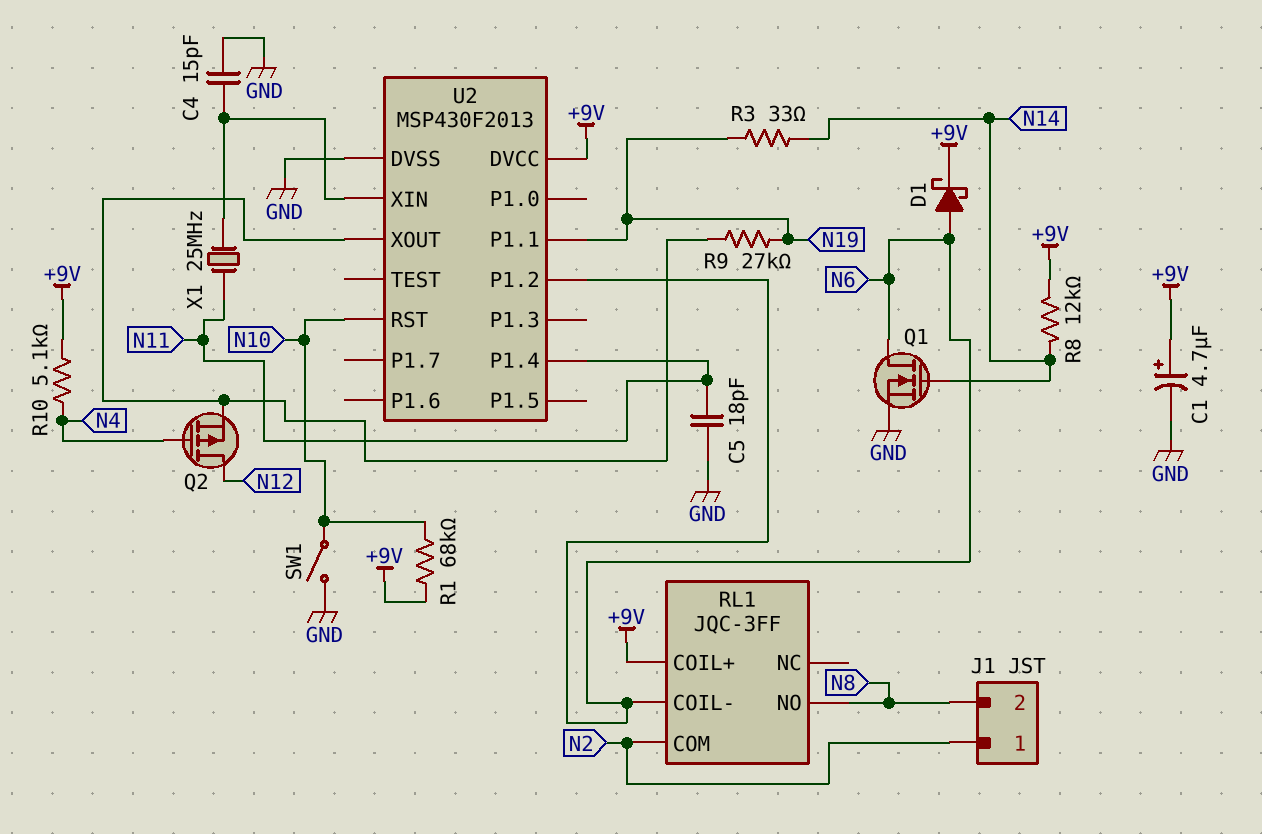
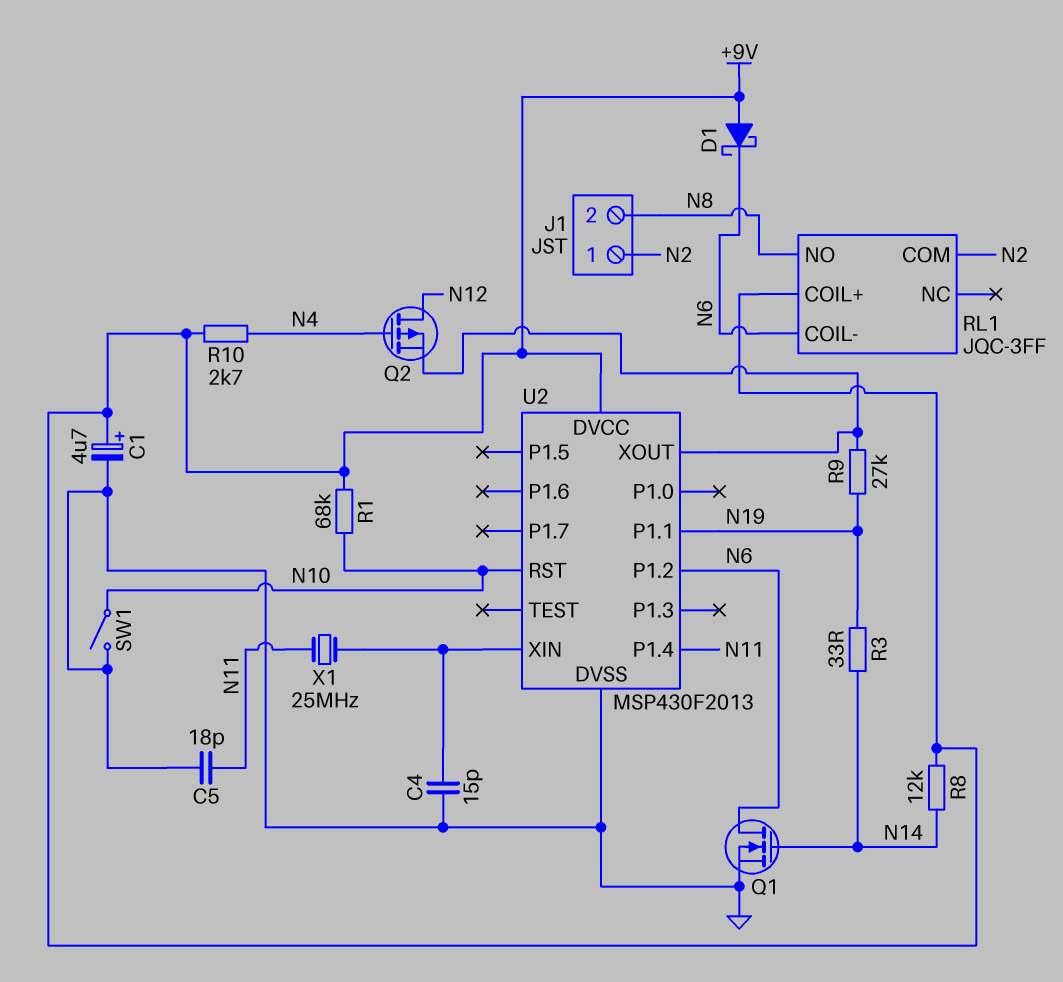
D1: schottky (A N6, K +9V) -> schottky (A +9V, K N6)
R10: 5.1k (+9V, N4) -> 2.7k (+9V, N4)

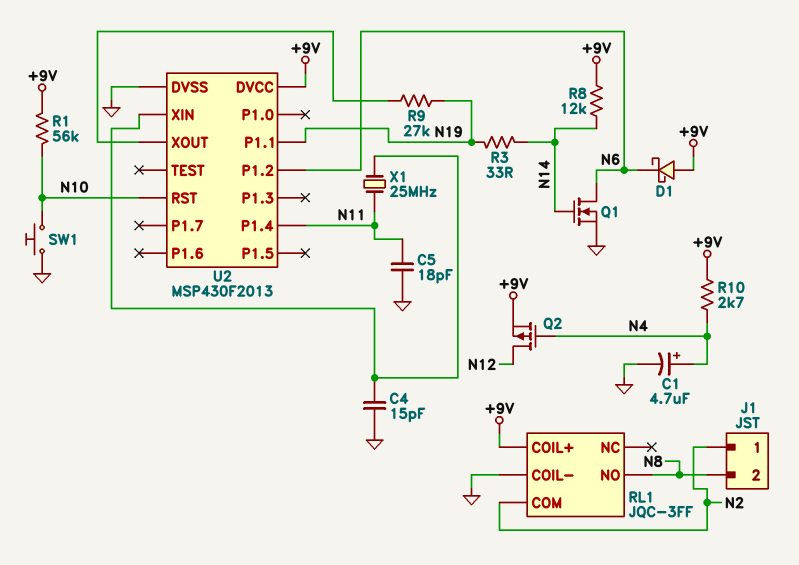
C1: 4.7uF (plus +9V, minus GND) -> 4.7uF (plus N4, minus GND)
Q2: PMOS (G N4, D N12, S U2/XOUT) -> PMOS (G N4, D N12, S +9V)
R1: 68k (+9V, N10) -> 56k (+9V, N10)
RL1 pin COIL-: N6 -> GND
SW1: switch (GND, N10) -> button (GND, N10)

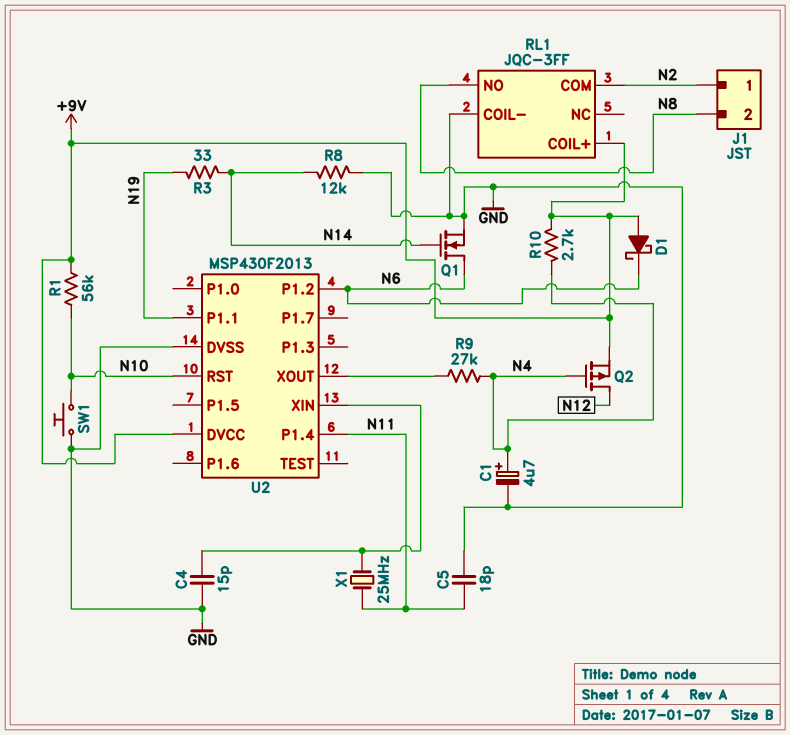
R8: 12k (+9V, N14) -> 12k (GND, N14)
R9: 27k (N19, U2/XOUT) -> 27k (N4, U2/XOUT)

